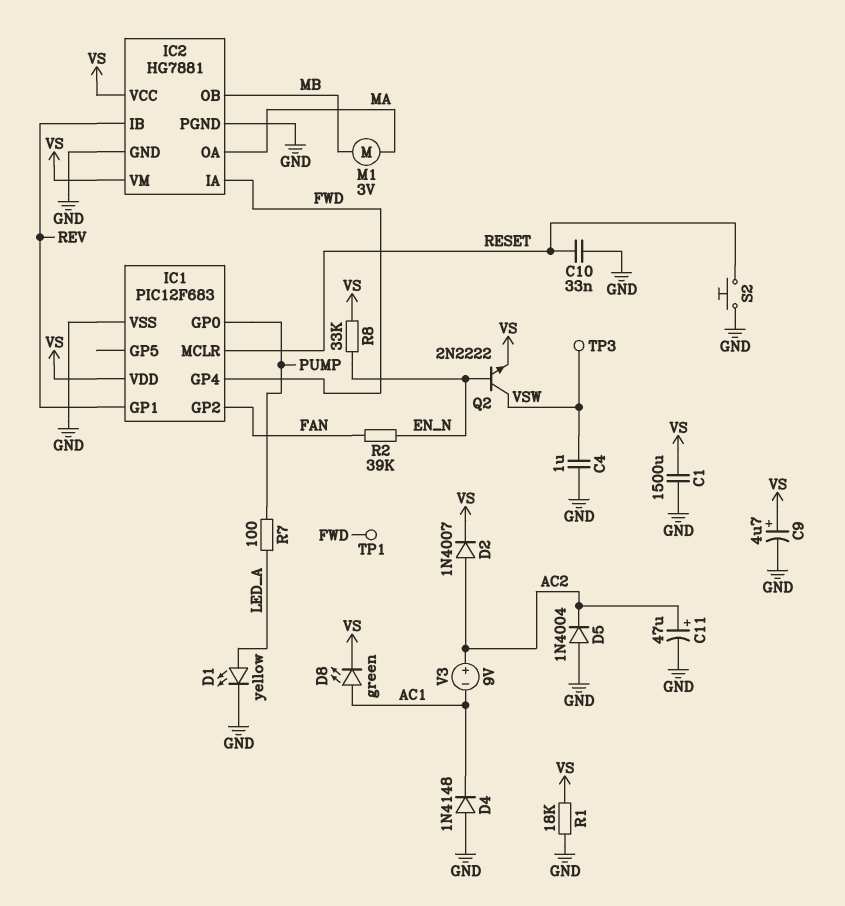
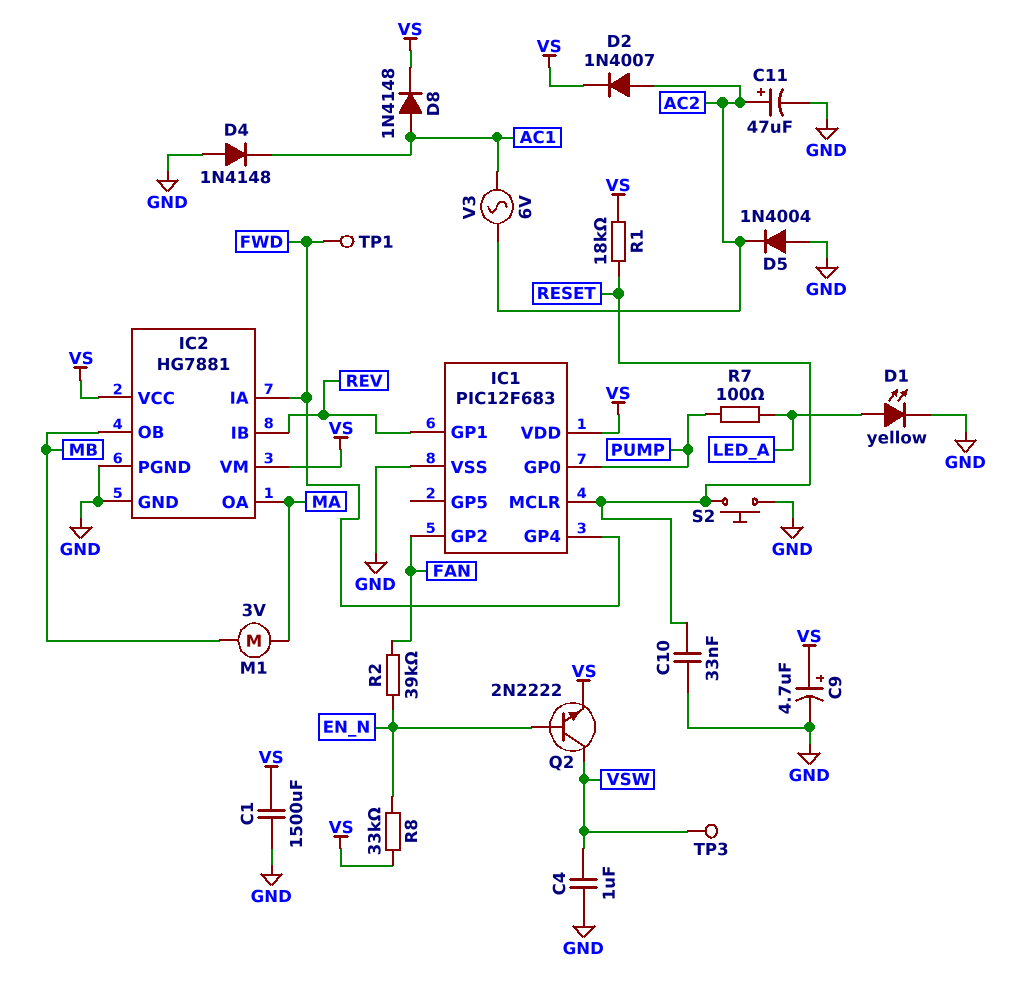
D8: LED green (A AC1, K VS) -> diode 1N4148 (A AC1, K VS)
R1: 18k (GND, VS) -> 18k (RESET, VS)
V3: 9V (plus AC2, minus AC1) -> AC 6V (AC1, AC2)

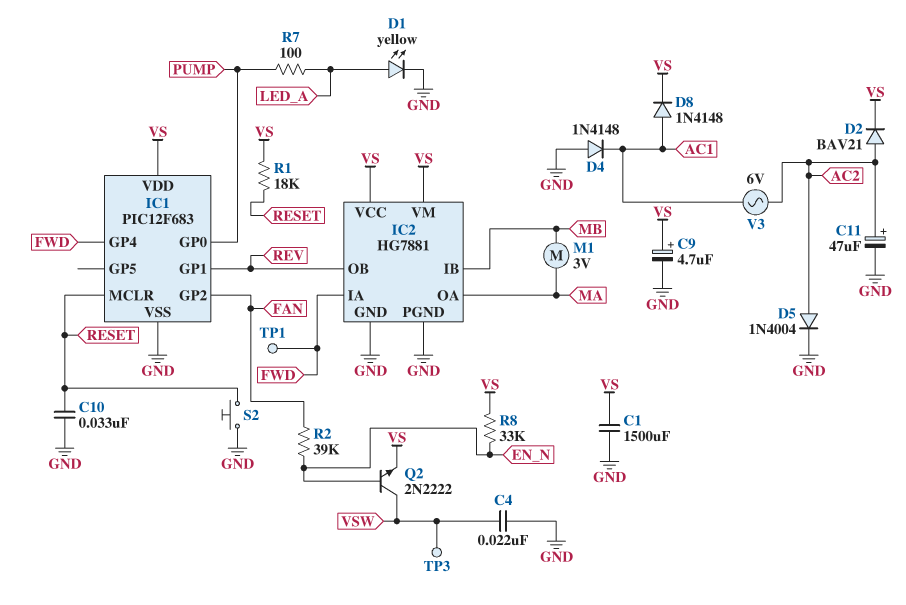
C4: 1uF (GND, VSW) -> 22nF (GND, VSW)
D2: diode 1N4007 (A AC2, K VS) -> diode BAV21 (A AC2, K VS)
D5: diode 1N4004 (A GND, K AC2) -> diode 1N4004 (A AC2, K GND)
IC2 pin IB: REV -> MB
IC2 pin OB: MB -> REV

